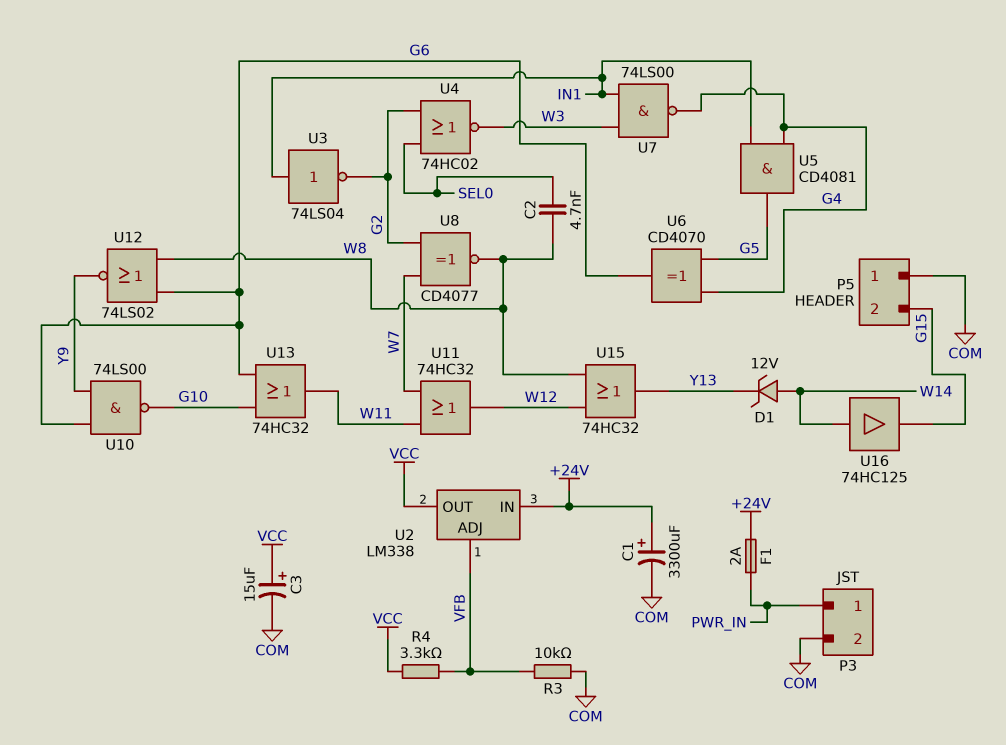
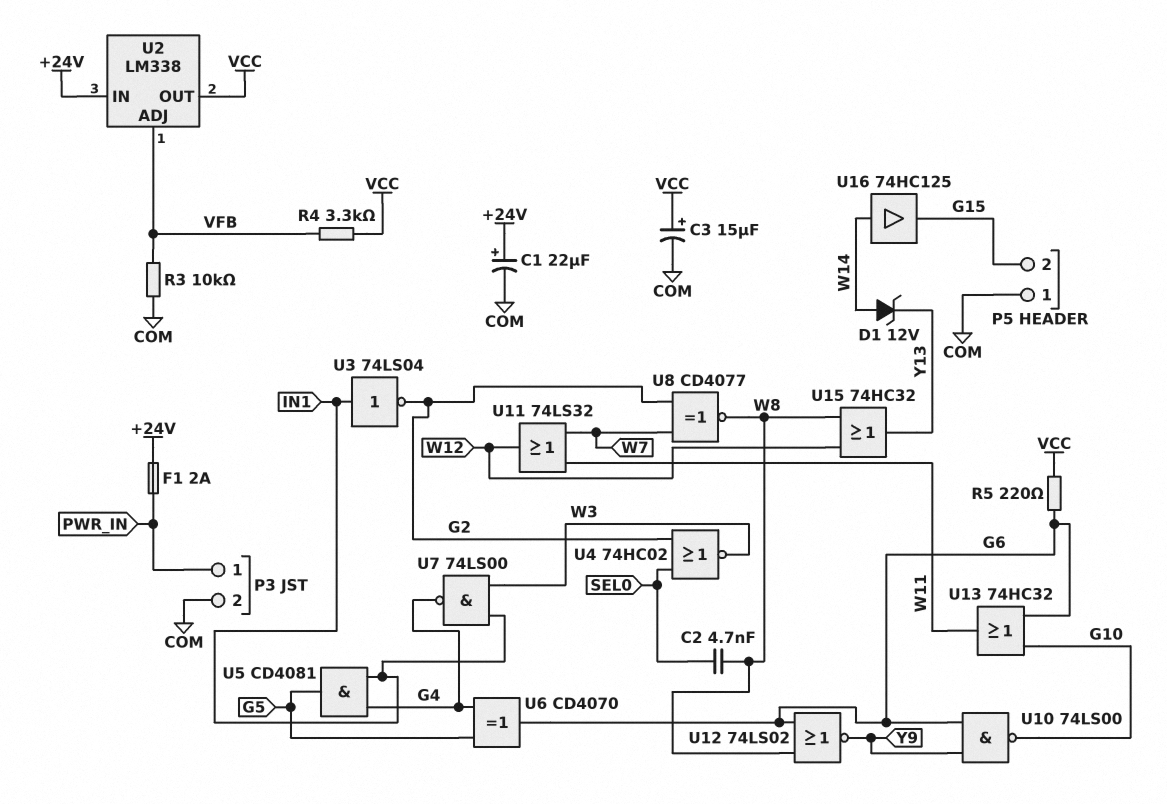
C1: 3300uF (plus +24V, minus COM) -> 22uF (plus +24V, minus COM)
R5: none -> 220 (G6, VCC)
U11: OR 74HC32 (in W7, in W11, out W12) -> OR 74LS32 (in W7, in W11, out W12)

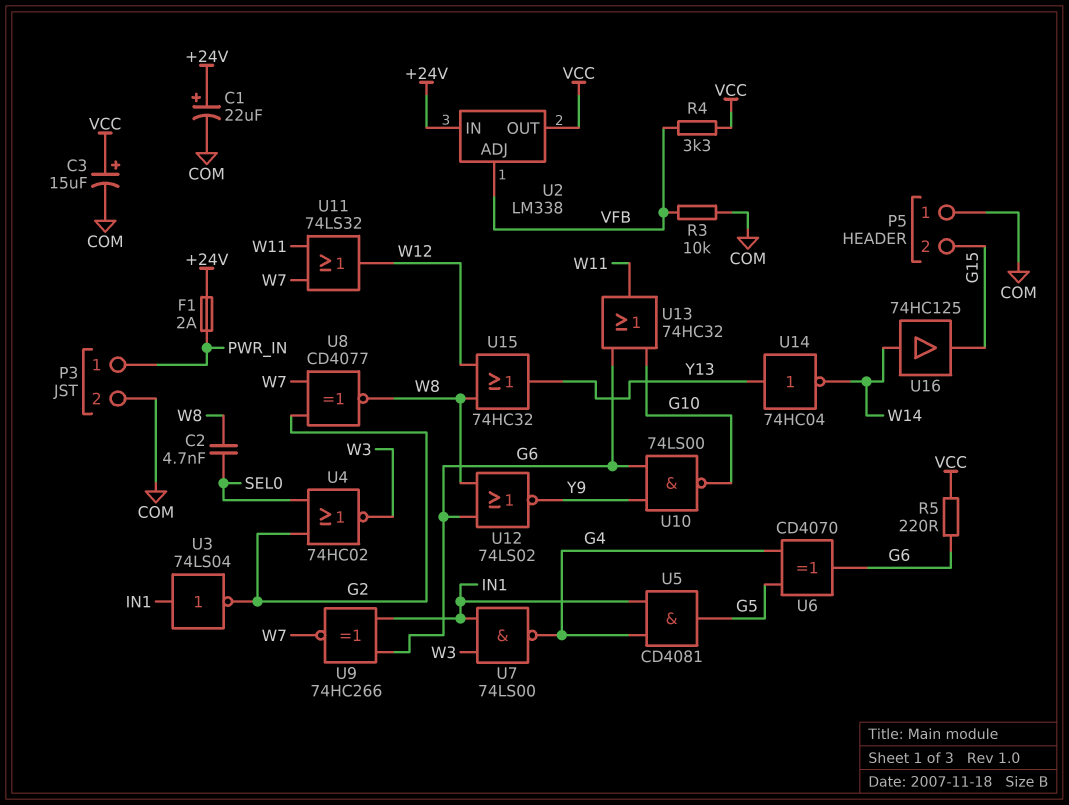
D1: zener 12V (A W14, K Y13) -> none
U9: none -> XNOR 74HC266 (in G6, in IN1, out W7)
U14: none -> NOT 74HC04 (in Y13, out W14)

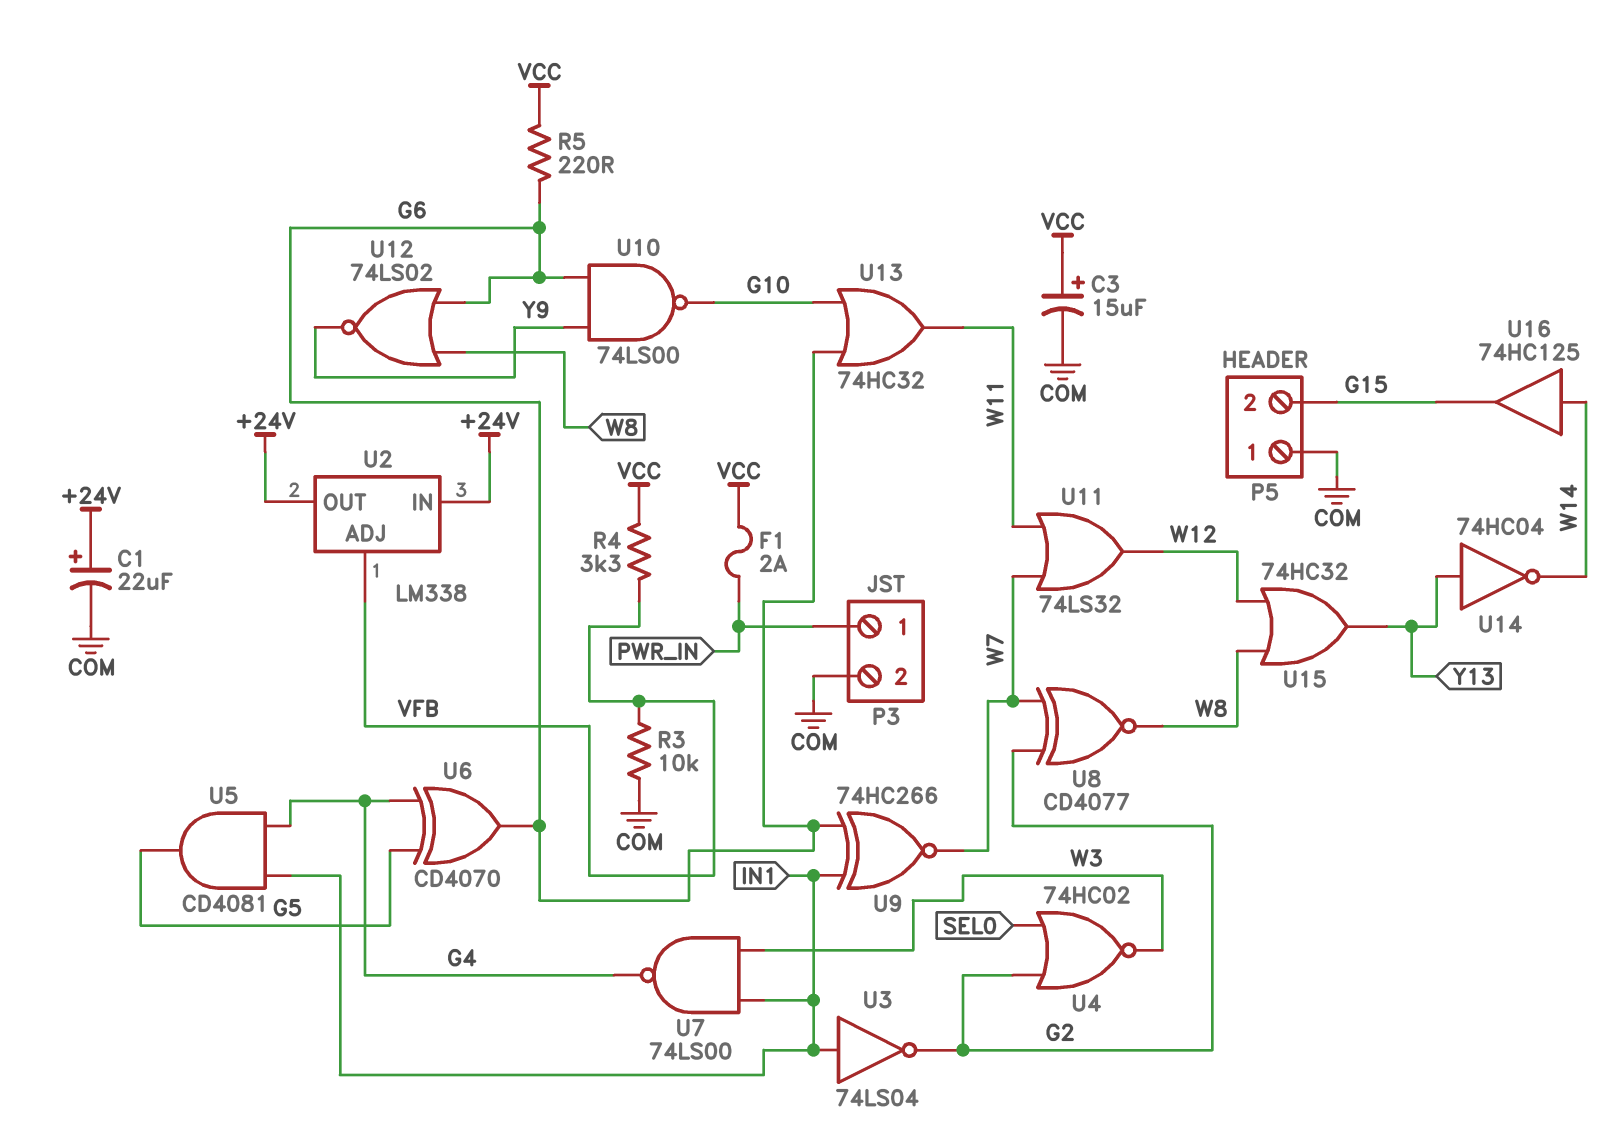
C2: 4.7nF (SEL0, W8) -> none
F1: 2A (+24V, PWR_IN) -> 2A (PWR_IN, VCC)
U2 pin OUT: VCC -> +24V

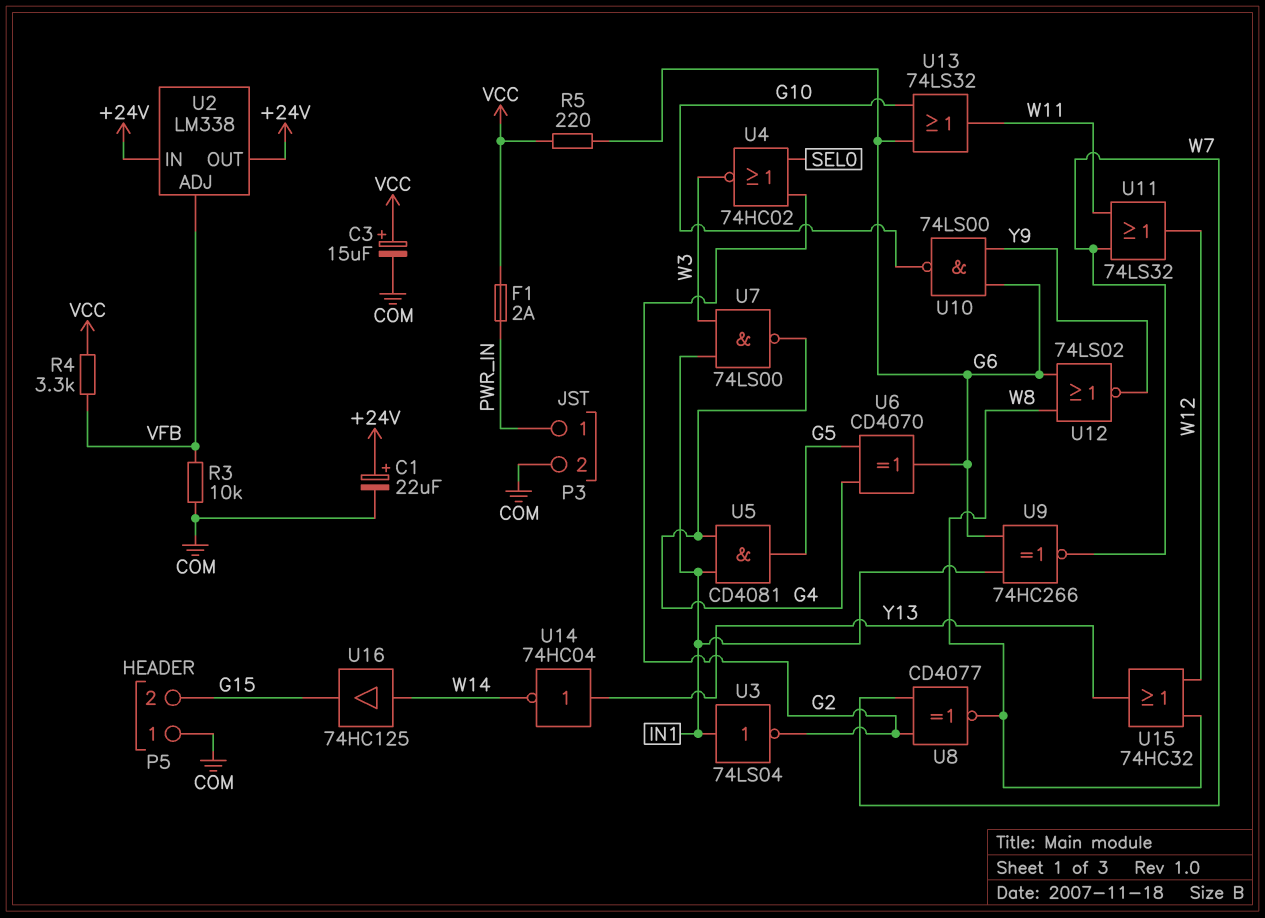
U13: OR 74HC32 (in G6, in G10, out W11) -> OR 74LS32 (in G6, in G10, out W11)

